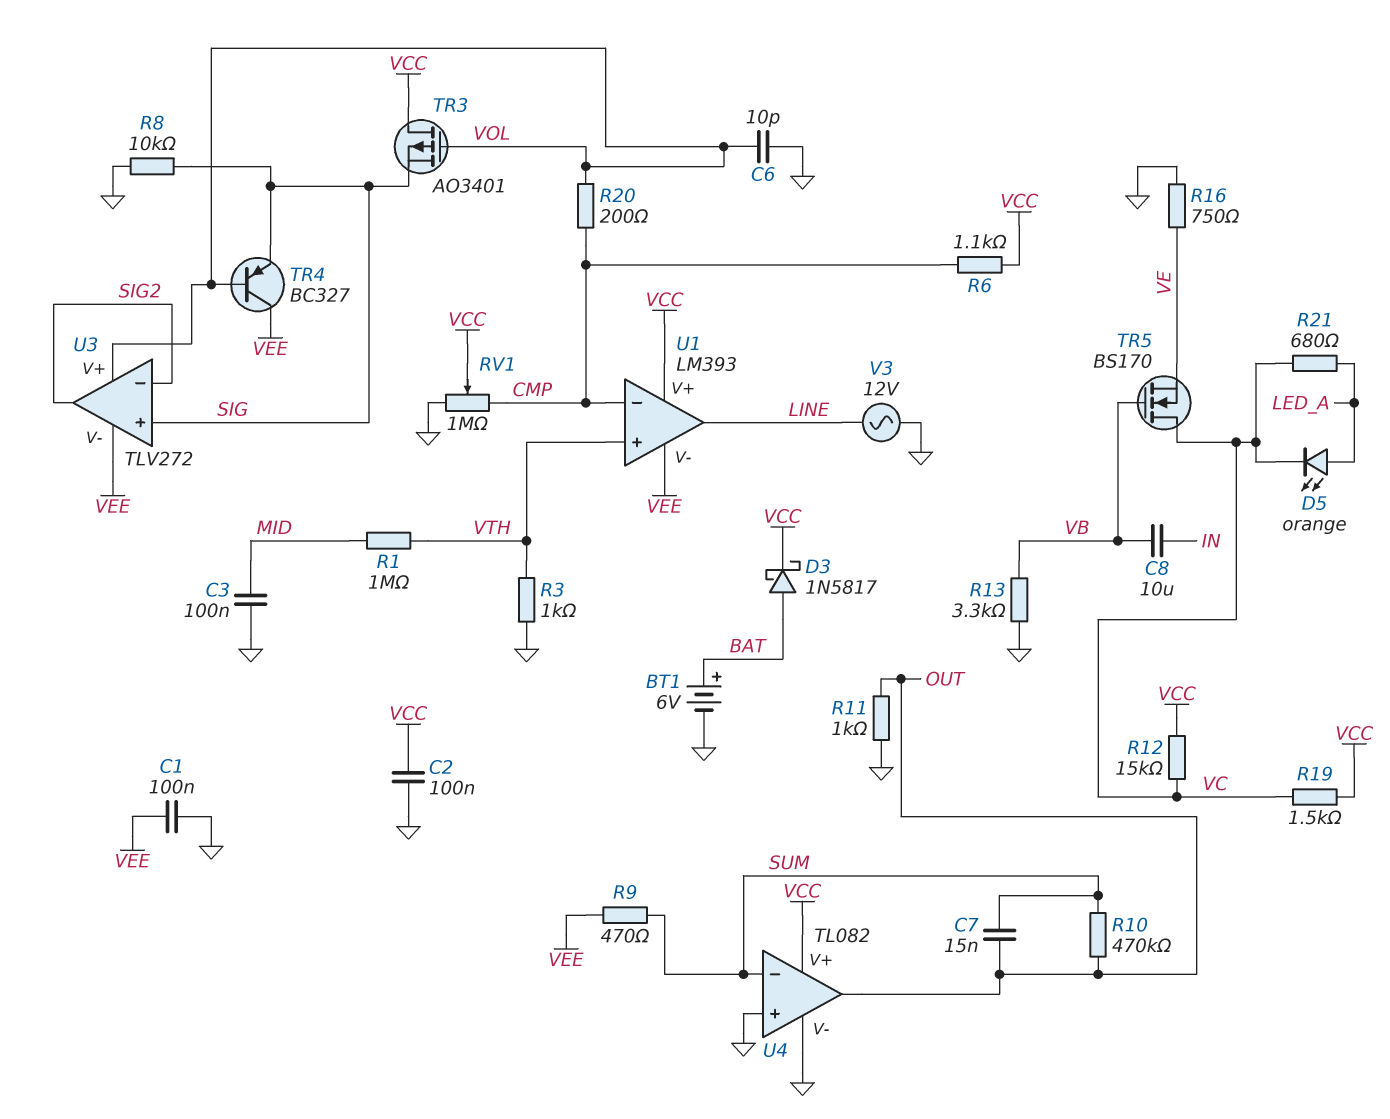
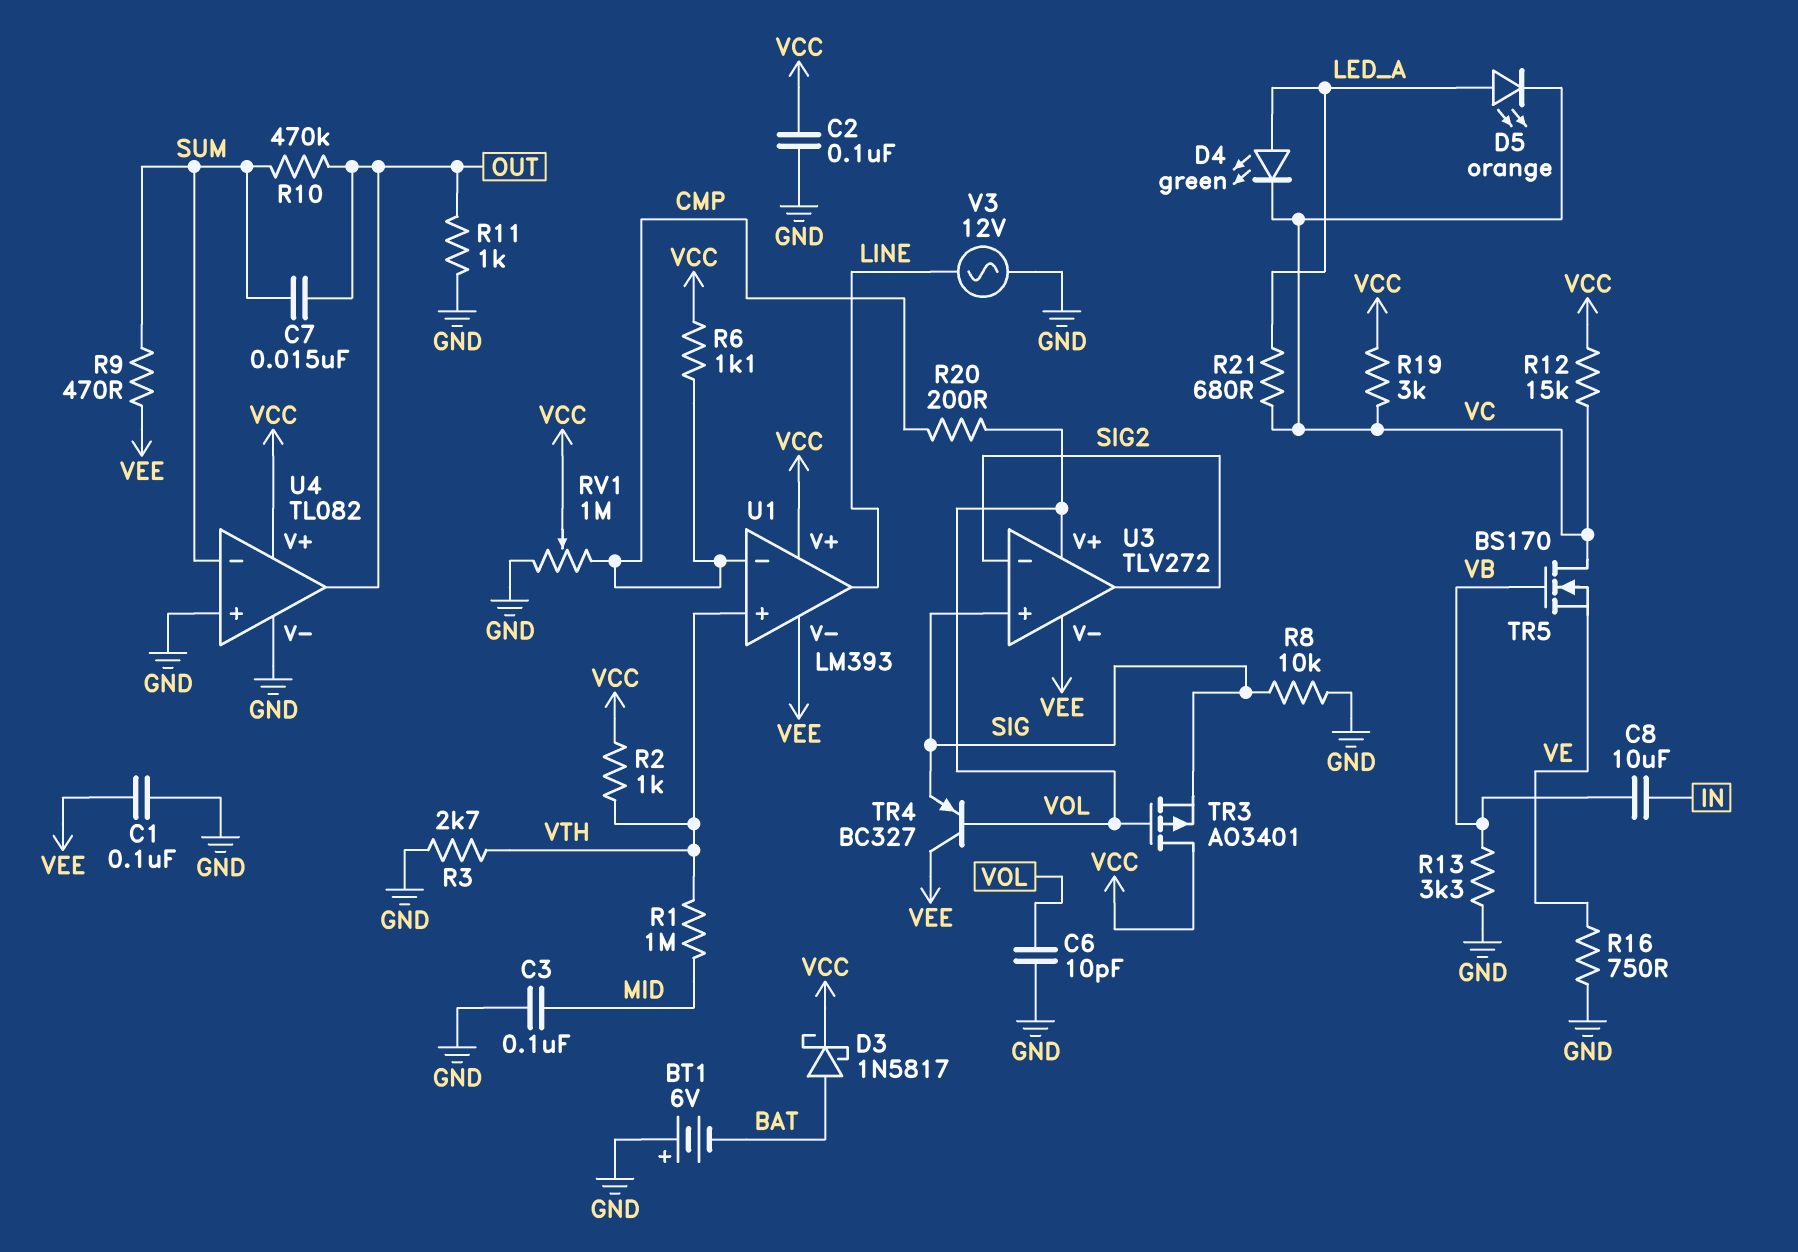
BT1: 6V (plus BAT, minus GND) -> 6V (plus GND, minus BAT)
D4: none -> LED green (A LED_A, K VC)
R2: none -> 1k (VCC, VTH)
R3: 1k (GND, VTH) -> 2.7k (GND, VTH)
R19: 1.5k (VC, VCC) -> 3k (VC, VCC)

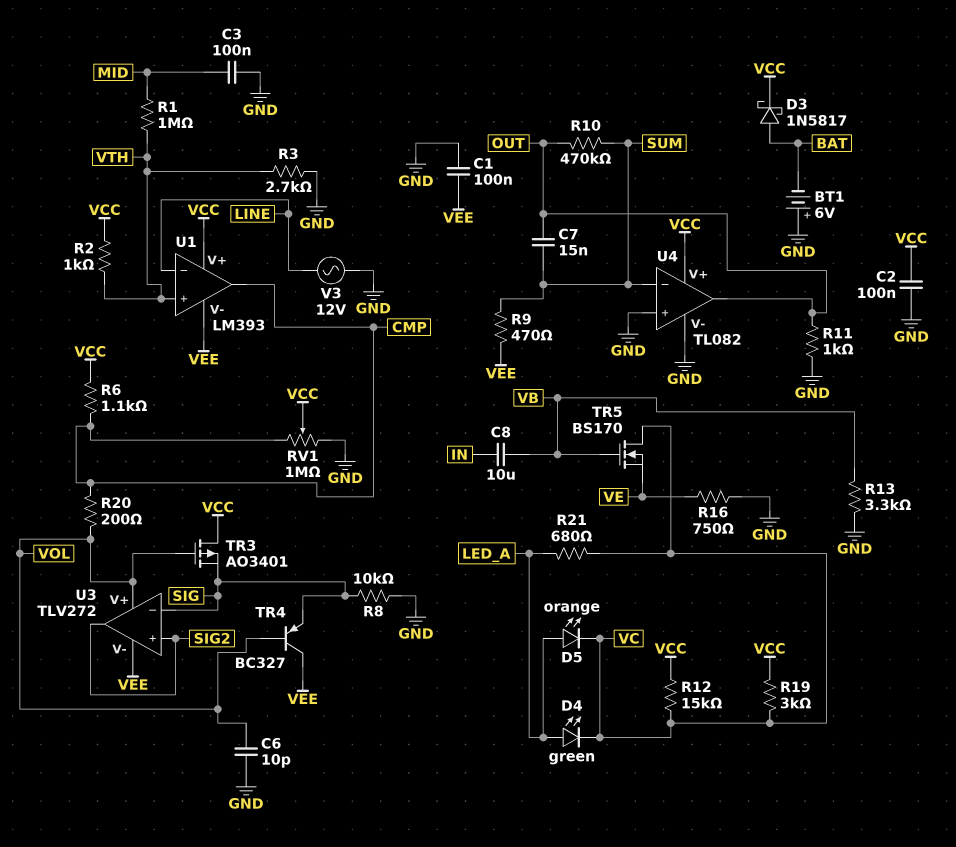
U1 pin in-: CMP -> LINE
U1 pin out: LINE -> CMP
U3 pin in+: SIG -> SIG2
U3 pin in-: SIG2 -> SIG

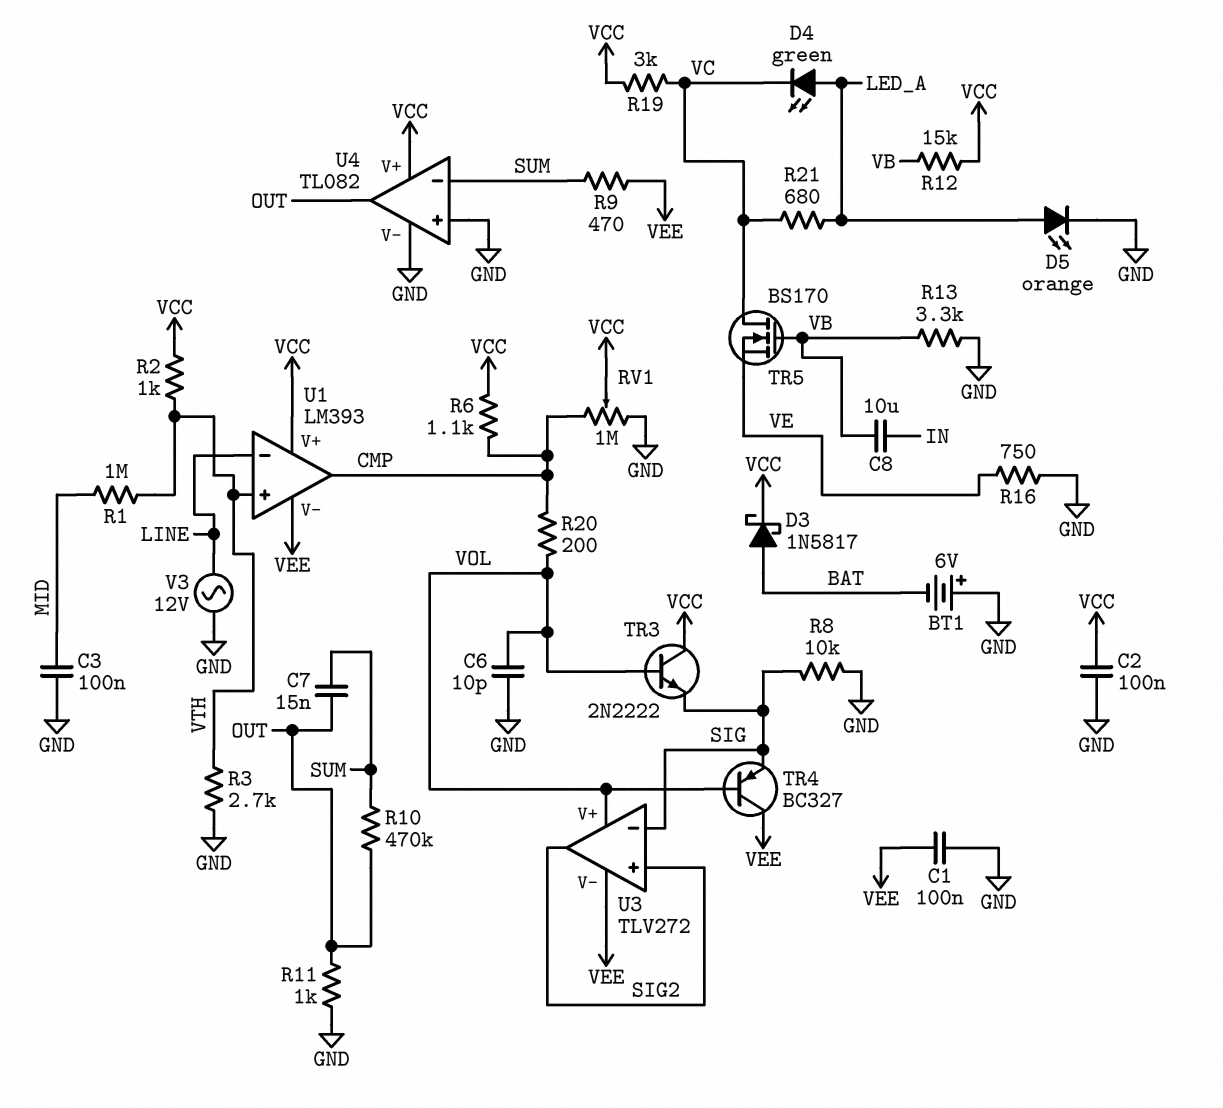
D5: LED orange (A LED_A, K VC) -> LED orange (A LED_A, K GND)
R12: 15k (VC, VCC) -> 15k (VB, VCC)
TR3: PMOS AO3401 (G VOL, D VCC, S SIG) -> NPN 2N2222 (B VOL, C VCC, E SIG)

